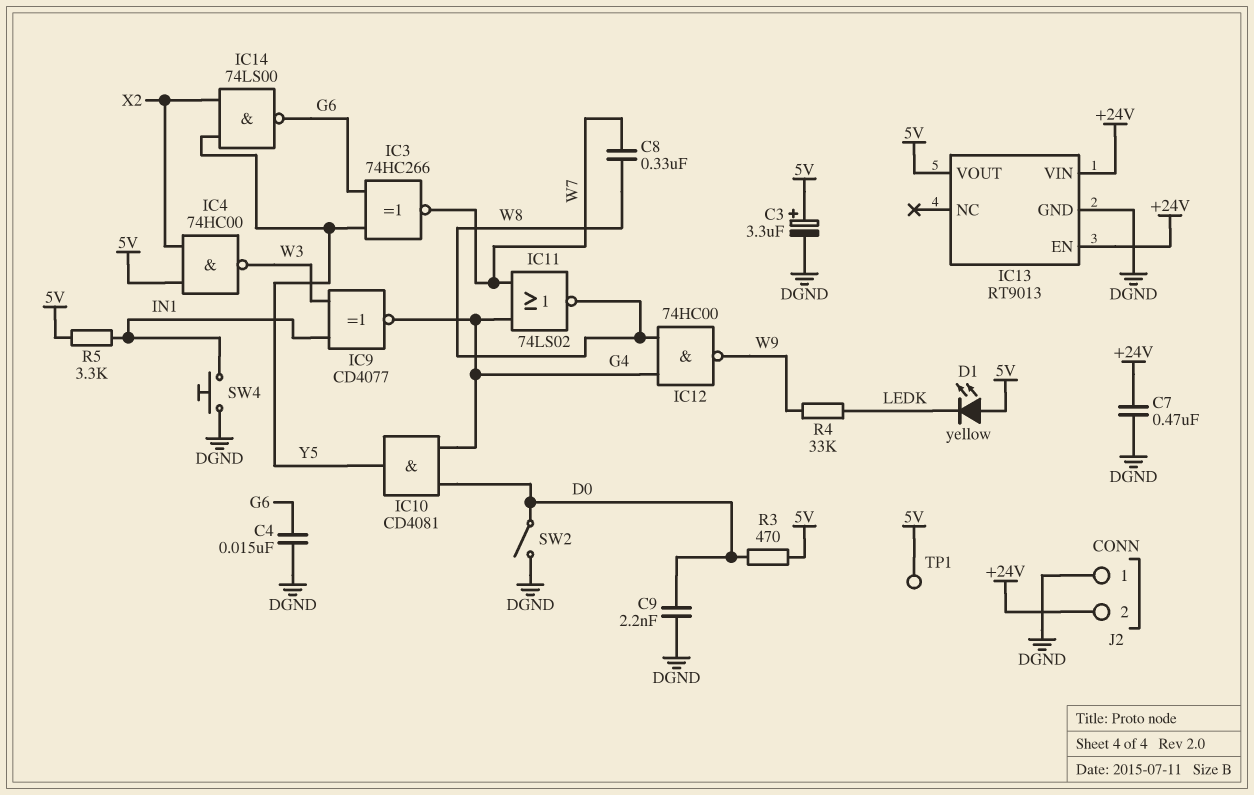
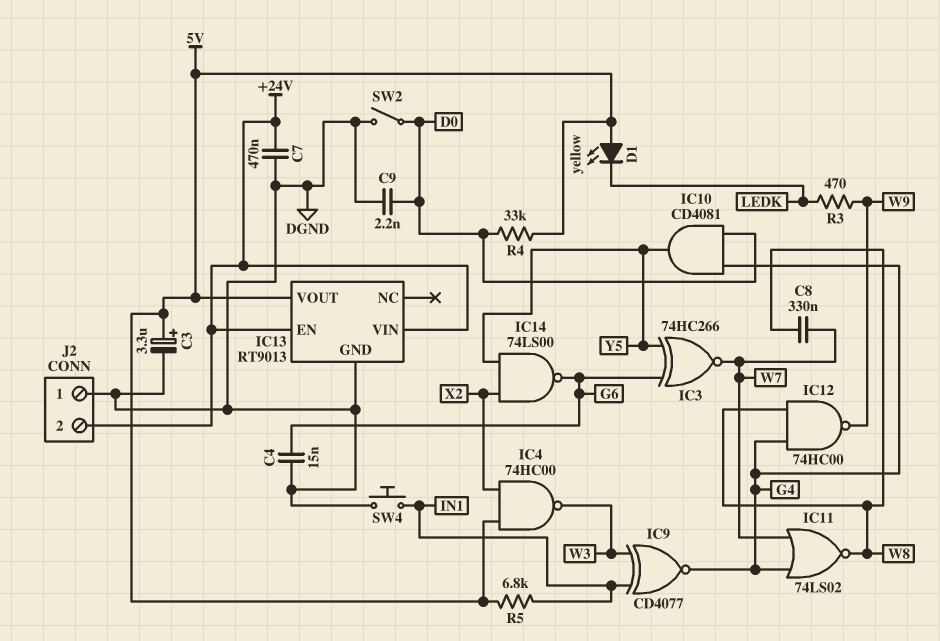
R3: 470 (5V, D0) -> 470 (LEDK, W9)
R4: 33k (LEDK, W9) -> 33k (5V, D0)
R5: 3.3k (5V, IN1) -> 6.8k (5V, IN1)
TP1: test point (5V) -> none

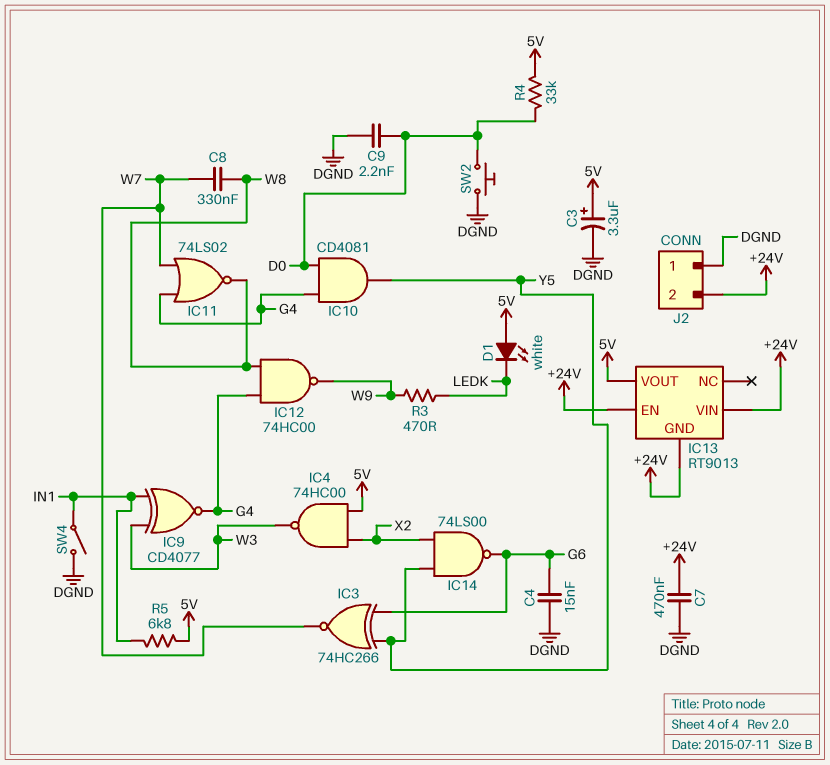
D1: LED yellow (A 5V, K LEDK) -> LED white (A 5V, K LEDK)
IC13 pin GND: DGND -> +24V
SW2: switch (D0, DGND) -> button (D0, DGND)
SW4: button (DGND, IN1) -> switch (DGND, IN1)

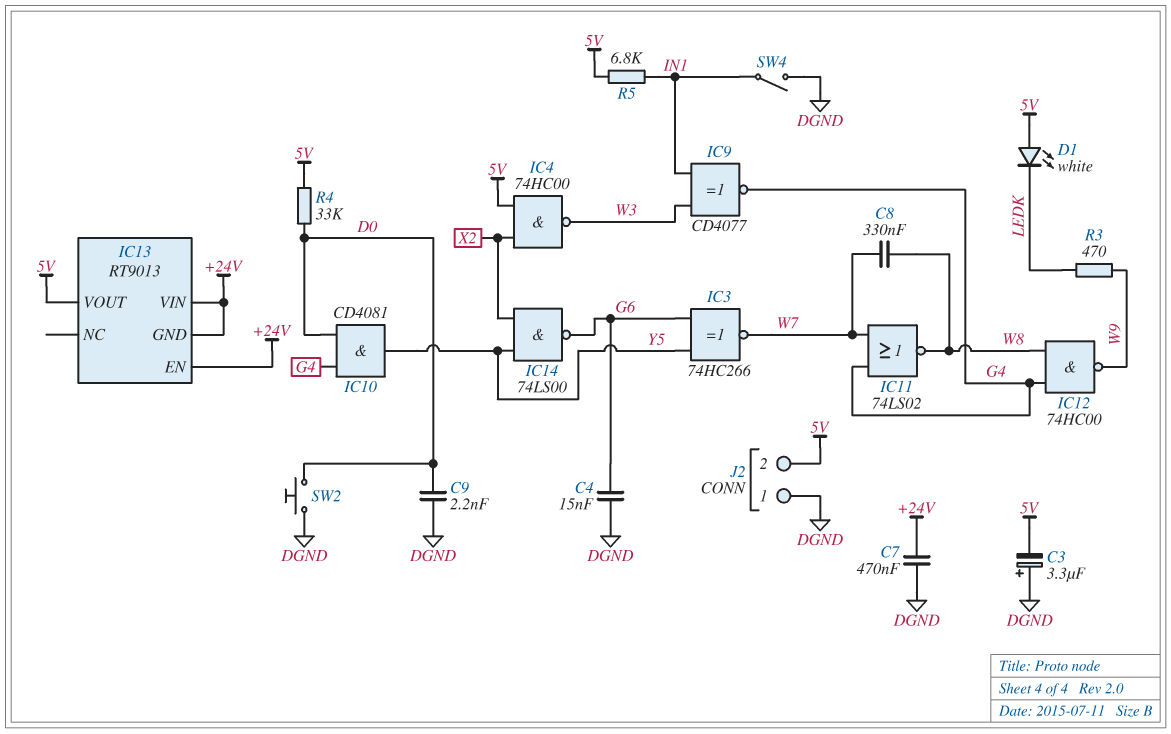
C3: 3.3uF (plus 5V, minus DGND) -> 3.3uF (plus DGND, minus 5V)
J2 pin 2: +24V -> 5V

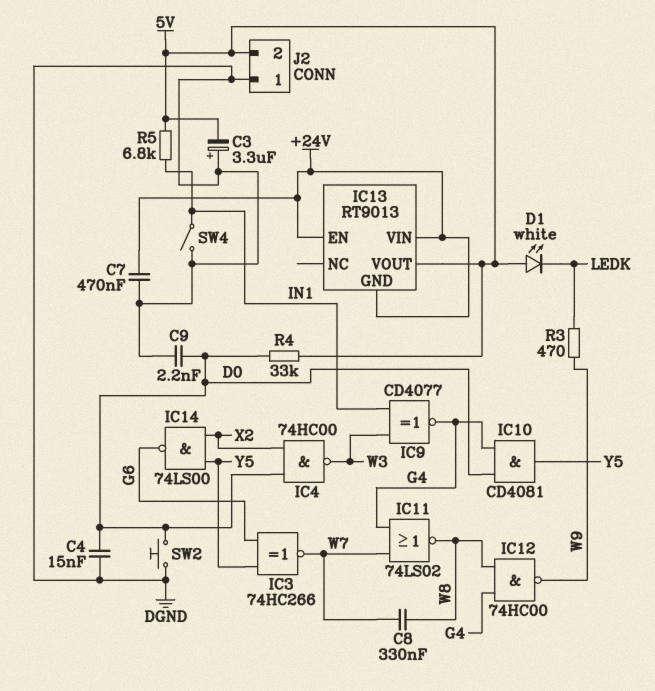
C4: 15nF (DGND, G6) -> 15nF (D0, DGND)
IC4: NAND 74HC00 (in 5V, in X2, out W3) -> NAND 74HC00 (in D0, in X2, out W3)

